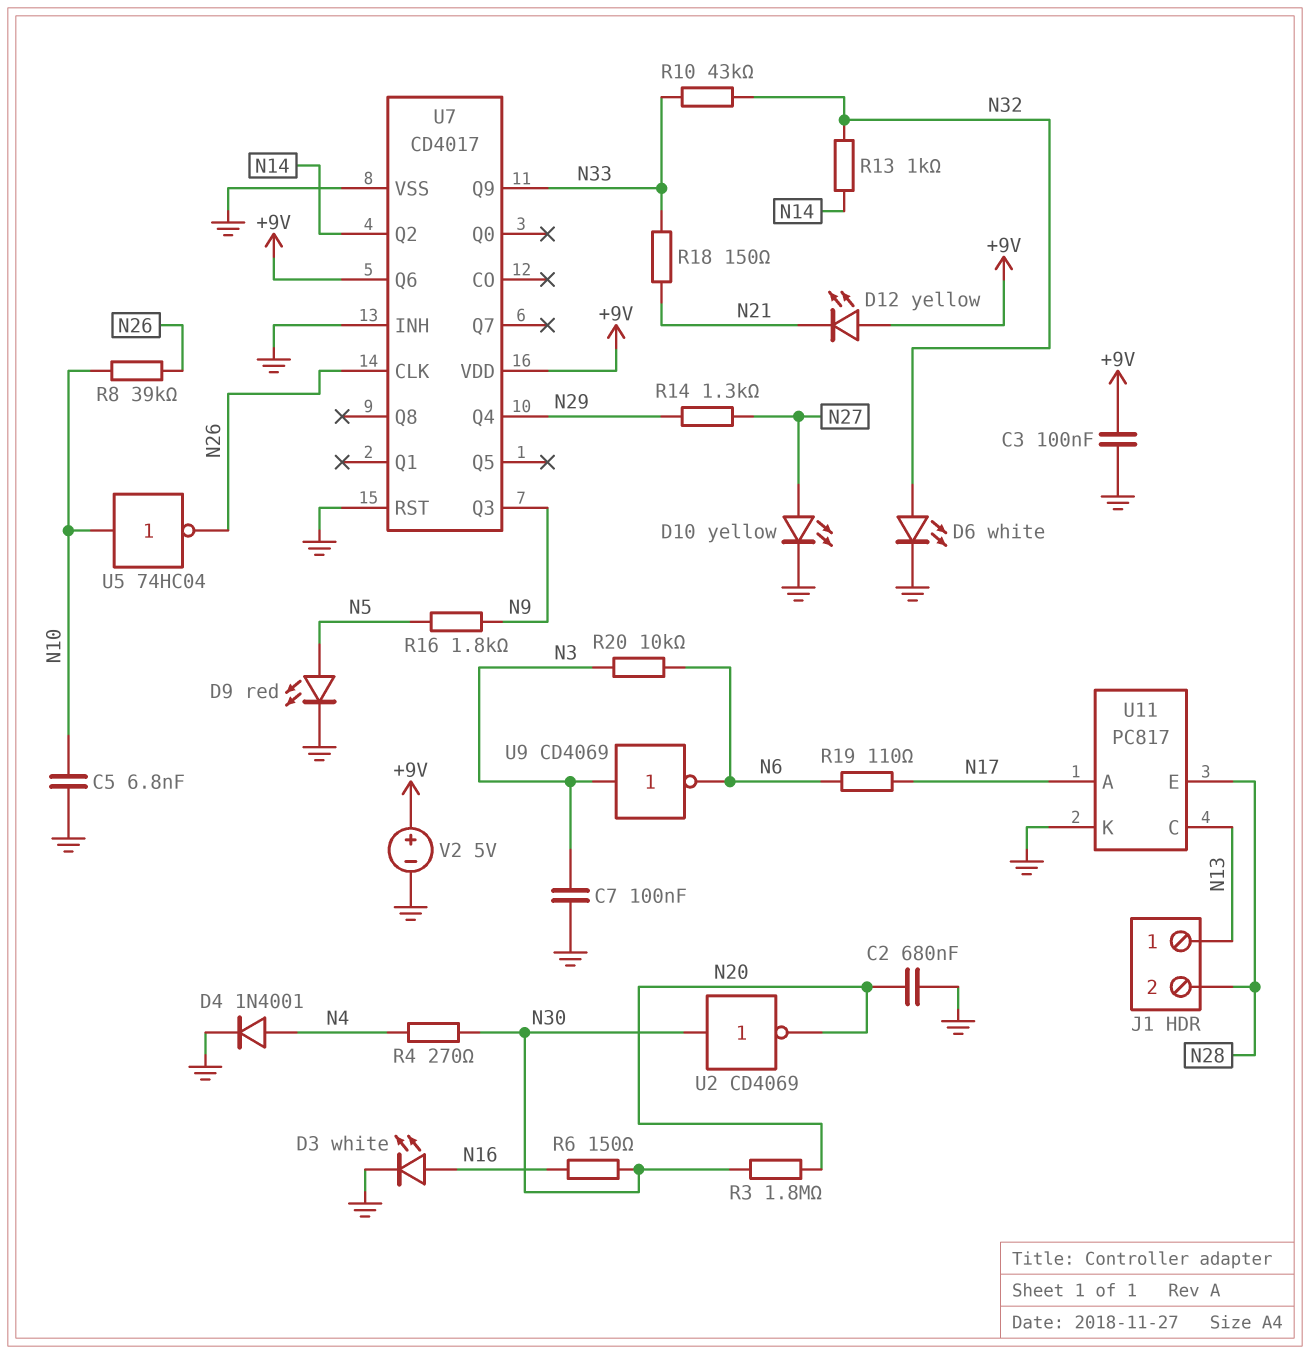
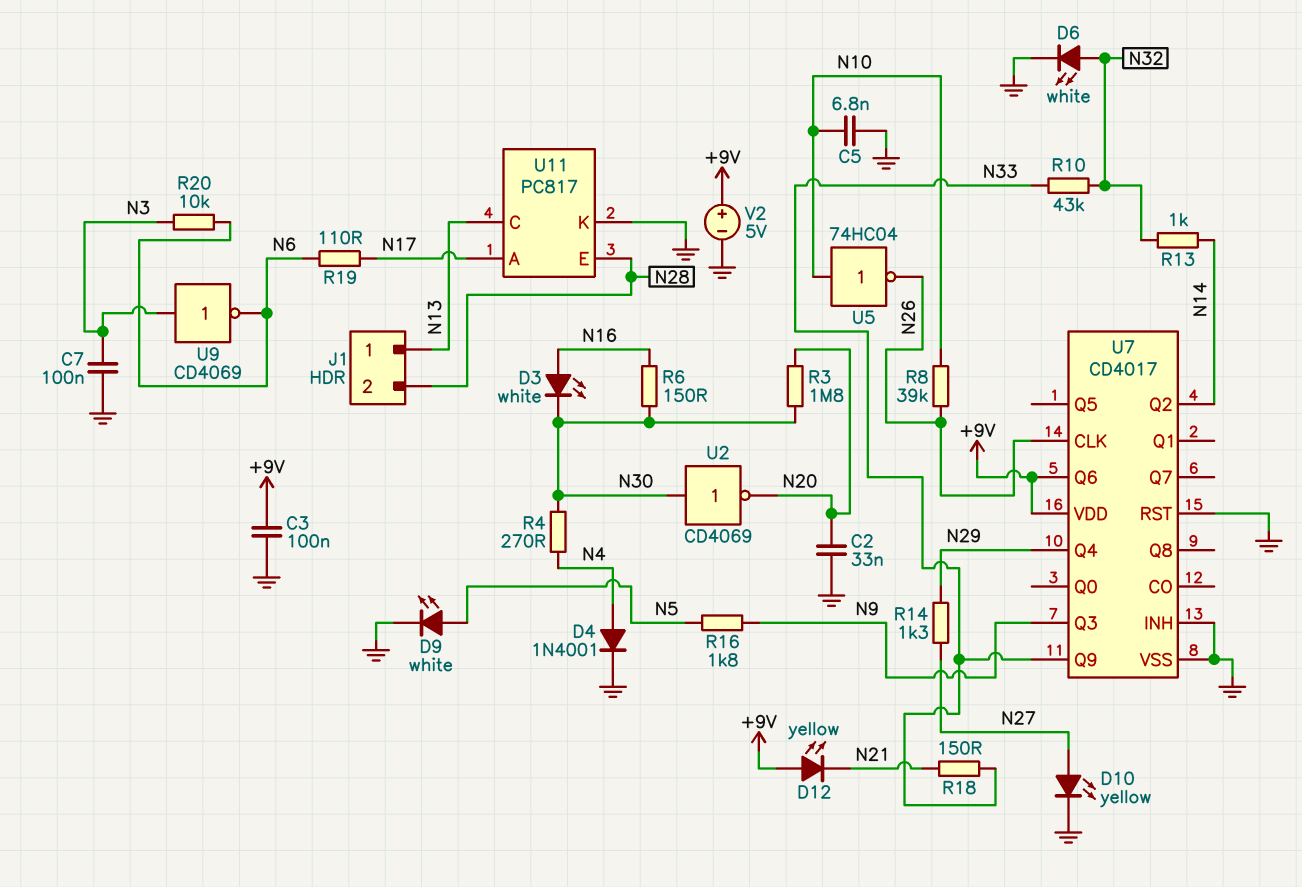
C2: 680nF (GND, N20) -> 33nF (GND, N20)
D3: LED white (A N16, K GND) -> LED white (A N16, K N30)
D9: LED red (A N5, K GND) -> LED white (A N5, K GND)

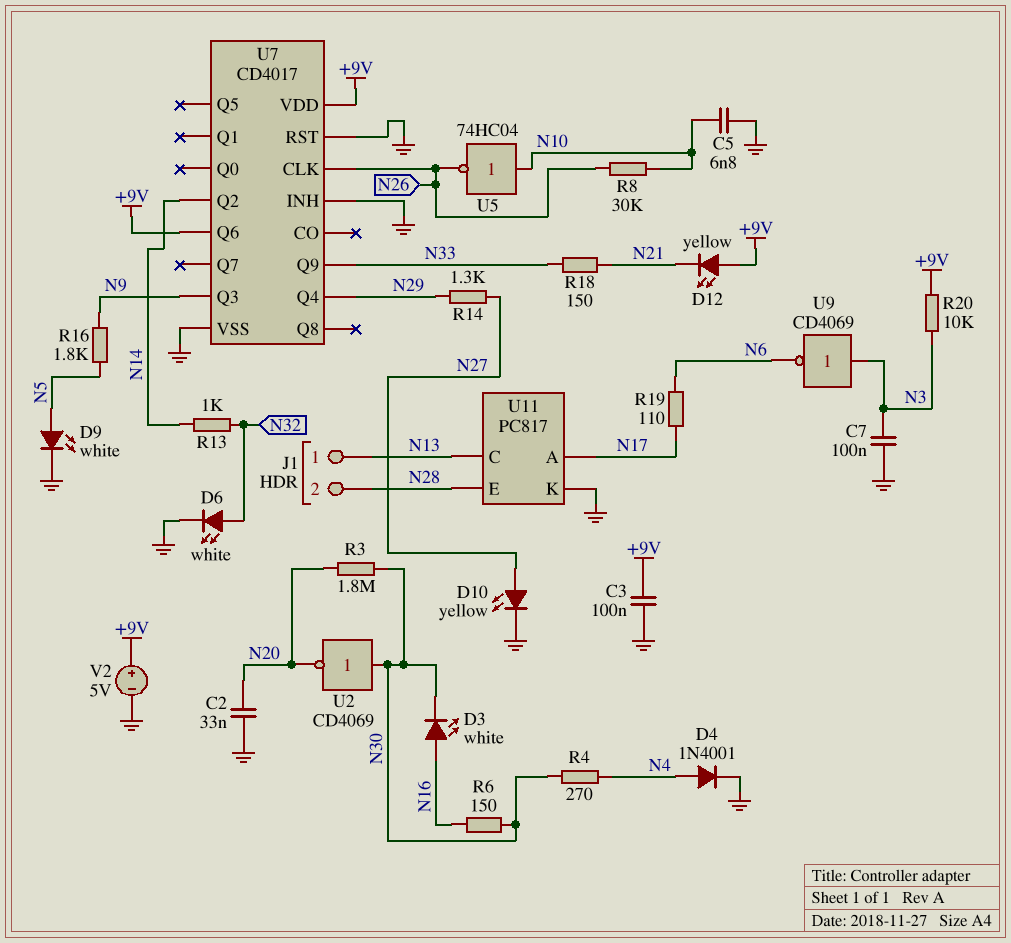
R8: 39k (N10, N26) -> 30k (N10, N26)
R10: 43k (N32, N33) -> none
R20: 10k (N3, N6) -> 10k (+9V, N3)

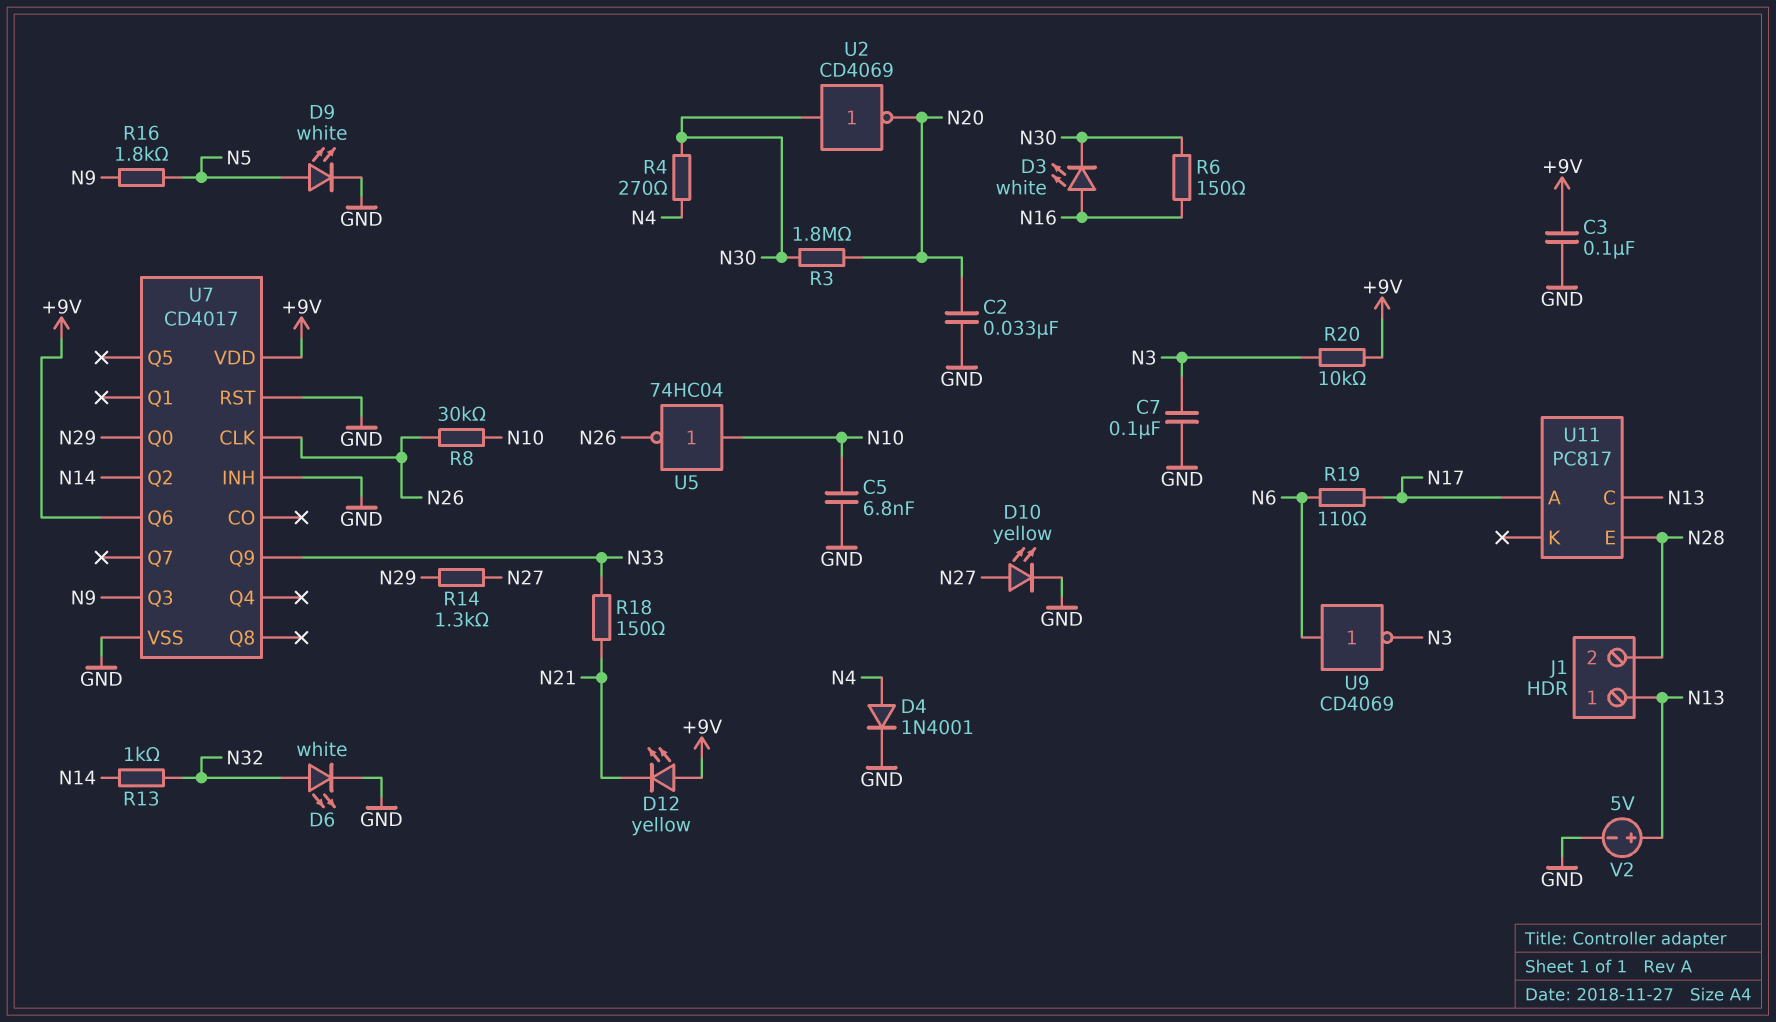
U7 pin Q0: none -> N29
U7 pin Q4: N29 -> none
U9: NOT CD4069 (in N3, out N6) -> NOT CD4069 (in N6, out N3)
U11 pin K: GND -> none
V2: 5V (plus +9V, minus GND) -> 5V (plus N13, minus GND)

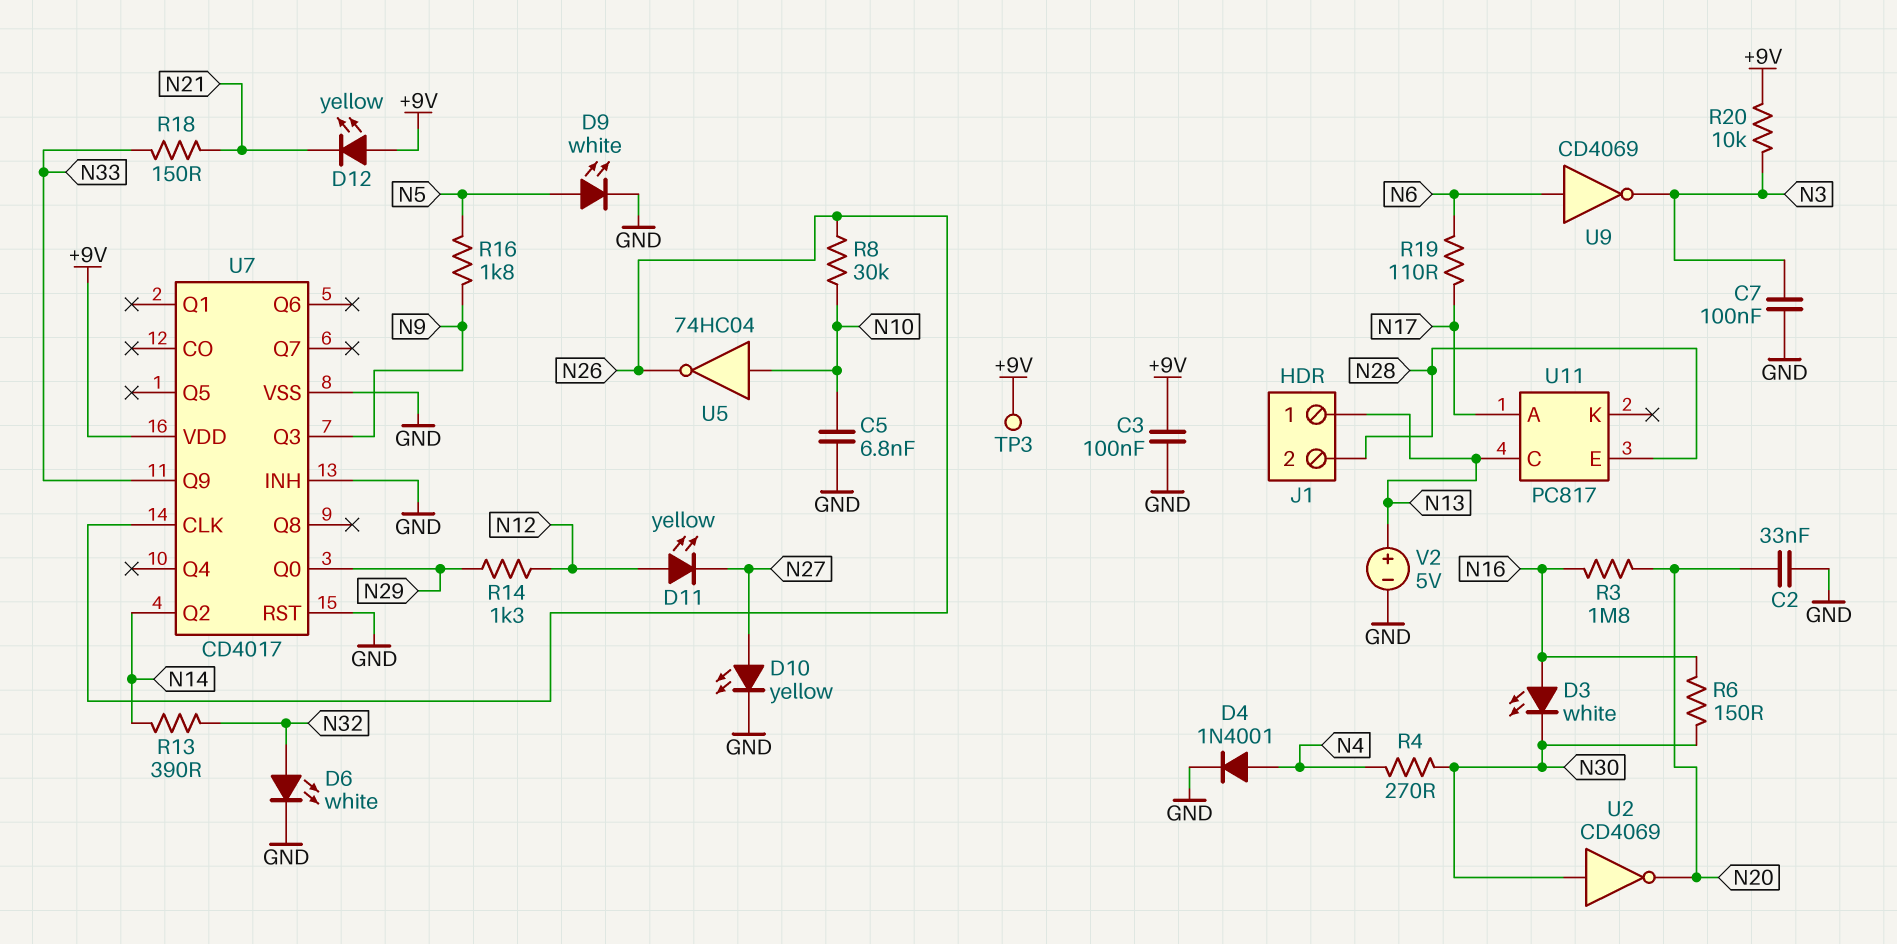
D11: none -> LED yellow (A N12, K N27)
R3: 1.8M (N20, N30) -> 1.8M (N16, N20)
R13: 1k (N14, N32) -> 390 (N14, N32)
R14: 1.3k (N27, N29) -> 1.3k (N12, N29)
TP3: none -> test point (+9V)
U7 pin Q6: +9V -> none

